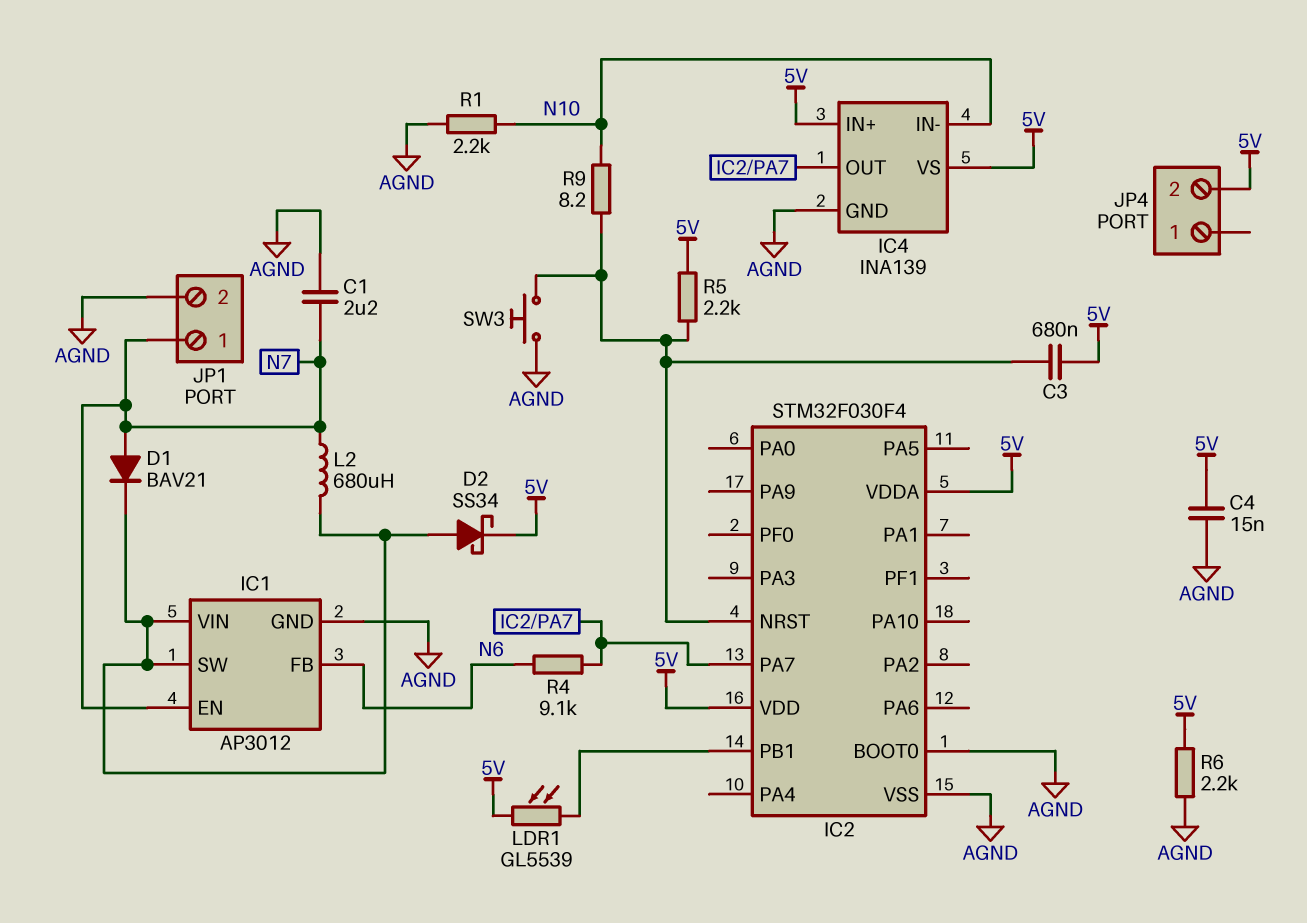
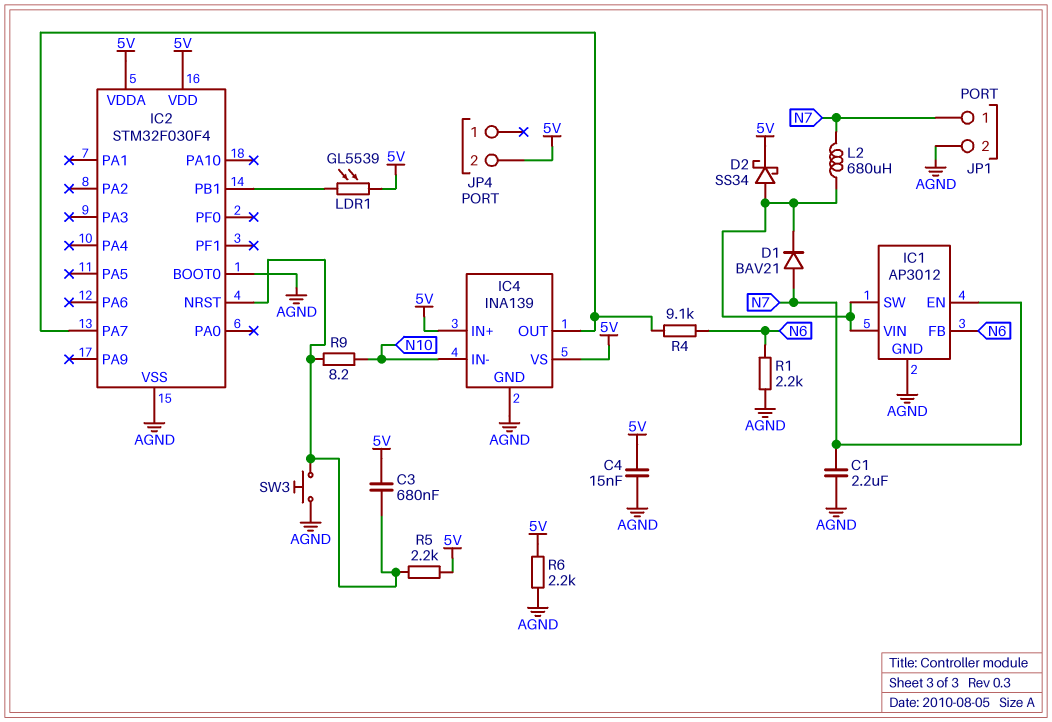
R1: 2.2k (AGND, N10) -> 2.2k (AGND, N6)

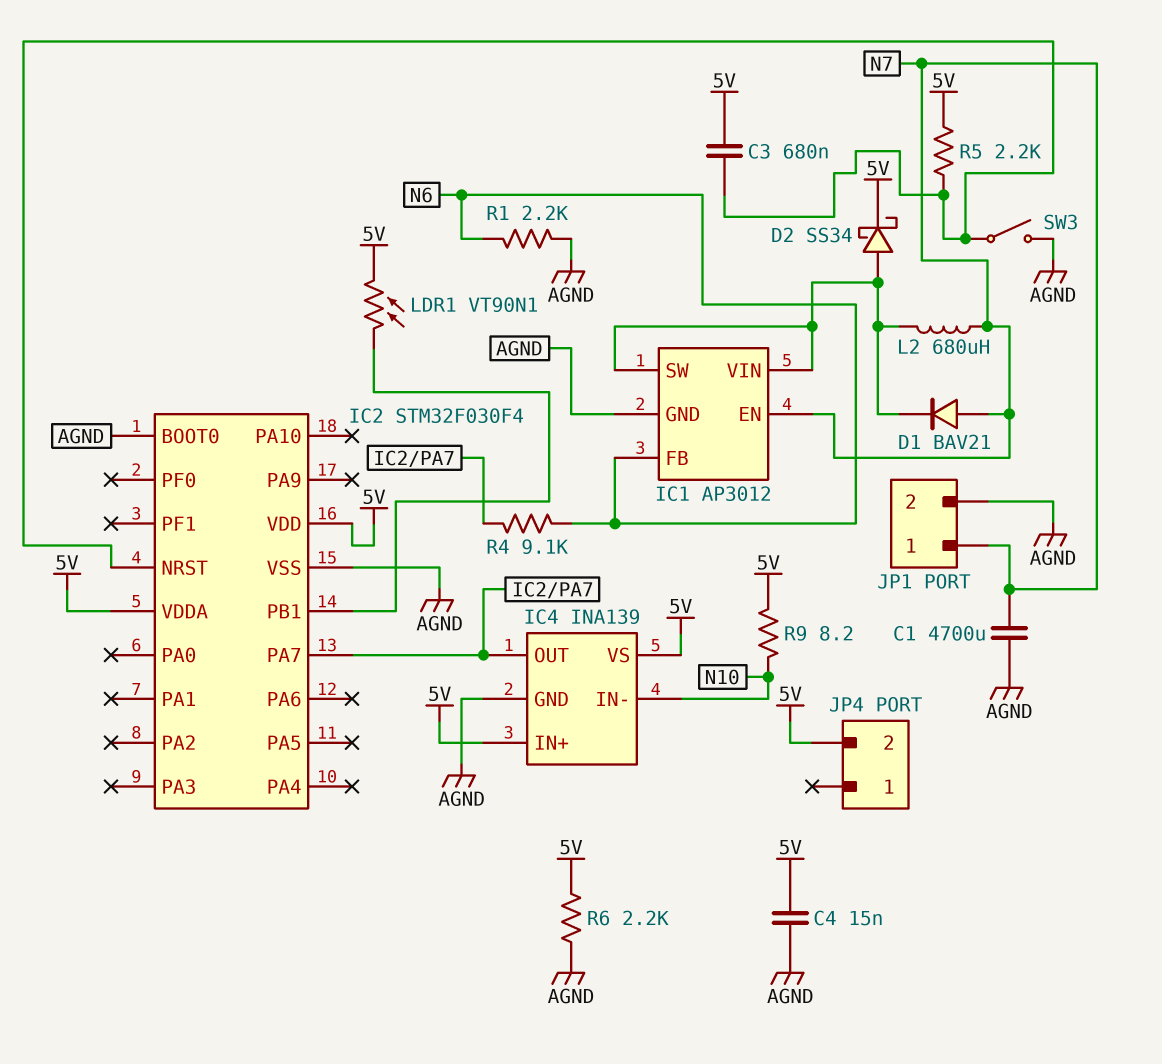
C1: 2.2uF (AGND, N7) -> 4700uF (AGND, N7)
LDR1: GL5539 (5V, IC2/PB1) -> VT90N1 (5V, IC2/PB1)
R9: 8.2 (IC2/NRST, N10) -> 8.2 (5V, N10)
SW3: button (AGND, IC2/NRST) -> switch (AGND, IC2/NRST)

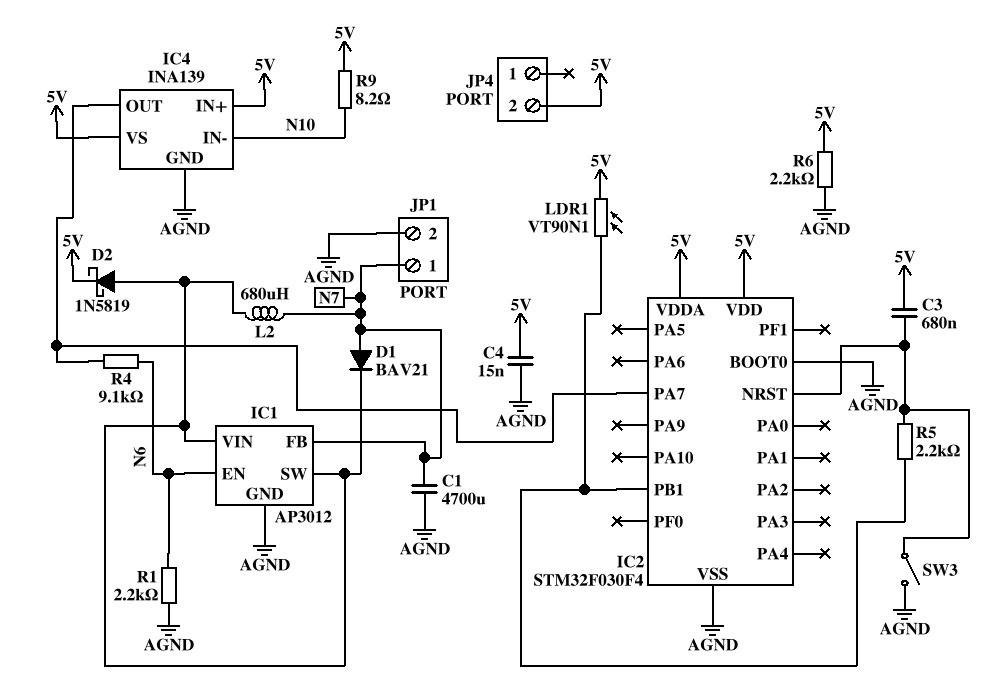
D2: schottky SS34 (A IC1/SW, K 5V) -> schottky 1N5819 (A IC1/SW, K 5V)
IC1 pin EN: N7 -> N6
IC1 pin FB: N6 -> N7
R5: 2.2k (5V, IC2/NRST) -> 2.2k (IC2/NRST, IC2/PB1)

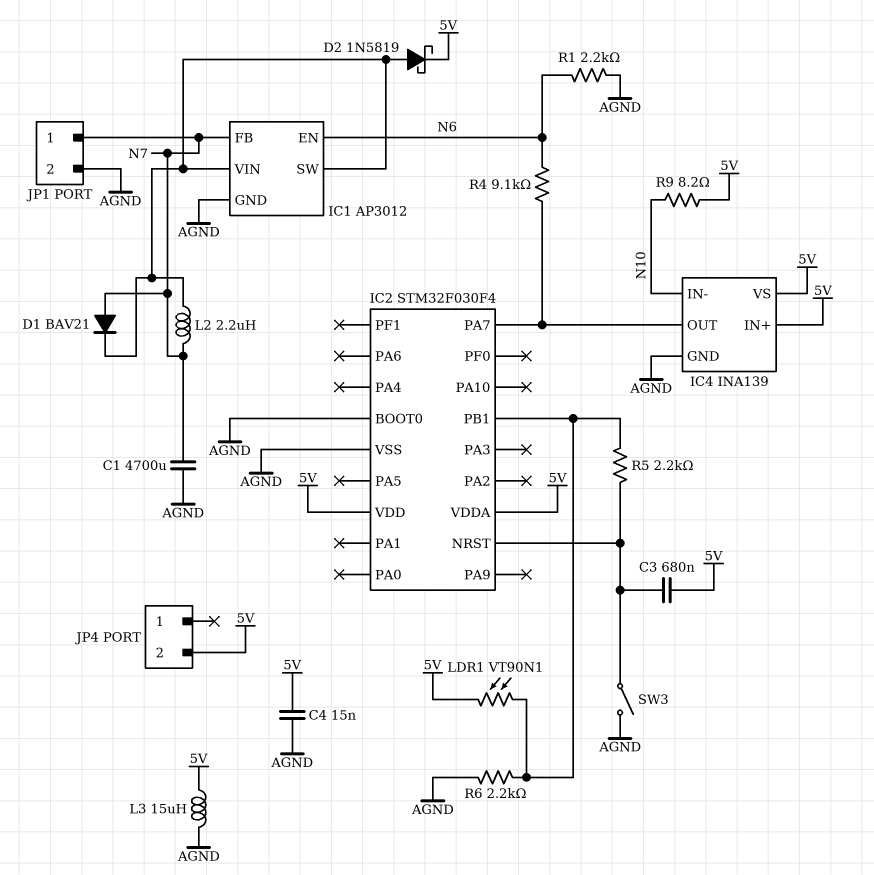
L2: 680uH (IC1/SW, N7) -> 2.2uH (IC1/SW, N7)
L3: none -> 15uH (5V, AGND)
R6: 2.2k (5V, AGND) -> 2.2k (AGND, IC2/PB1)

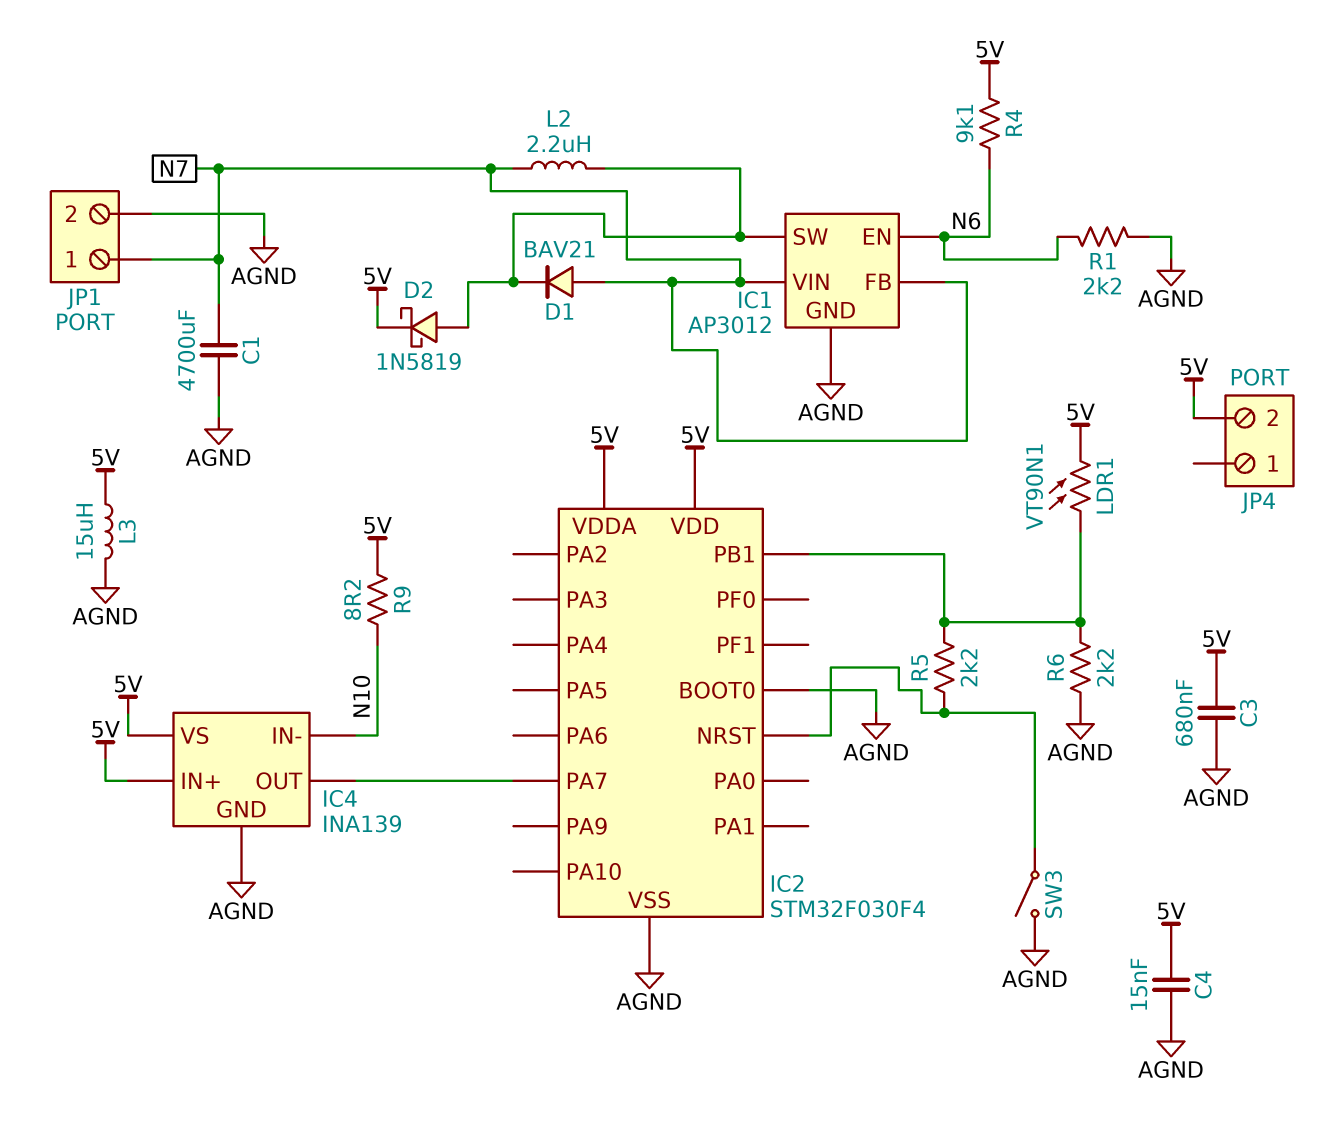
C3: 680nF (5V, IC2/NRST) -> 680nF (5V, AGND)
IC1 pin VIN: IC1/SW -> N7
R4: 9.1k (IC2/PA7, N6) -> 9.1k (5V, N6)

